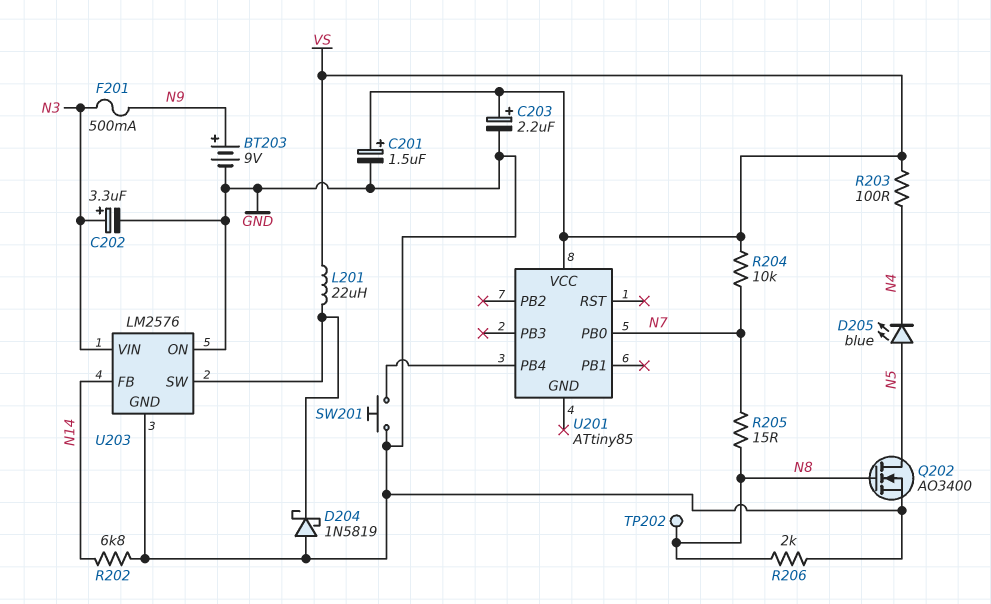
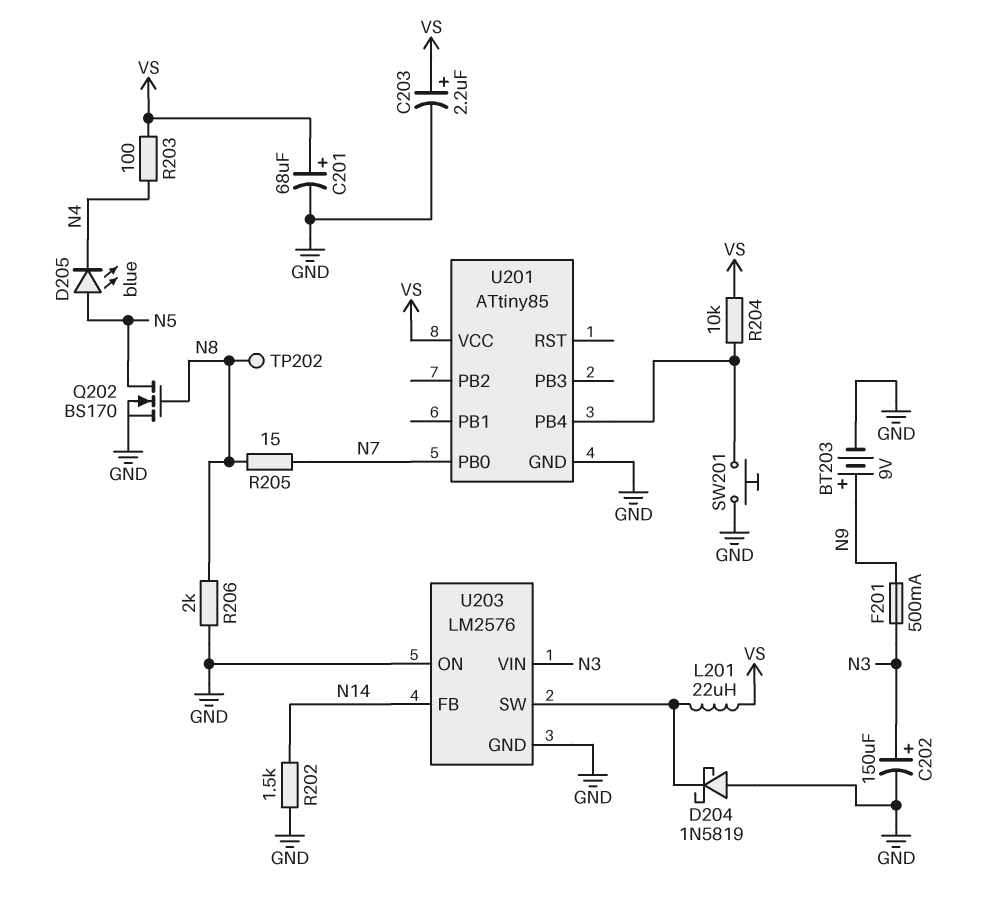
C201: 1.5uF (plus VS, minus GND) -> 68uF (plus VS, minus GND)
C202: 3.3uF (plus N3, minus GND) -> 150uF (plus N3, minus GND)
Q202: NMOS AO3400 (G N8, D N5, S GND) -> NMOS BS170 (G N8, D N5, S GND)
R202: 6.8k (GND, N14) -> 1.5k (GND, N14)
R204: 10k (N7, VS) -> 10k (U201/PB4, VS)
U201 pin GND: none -> GND

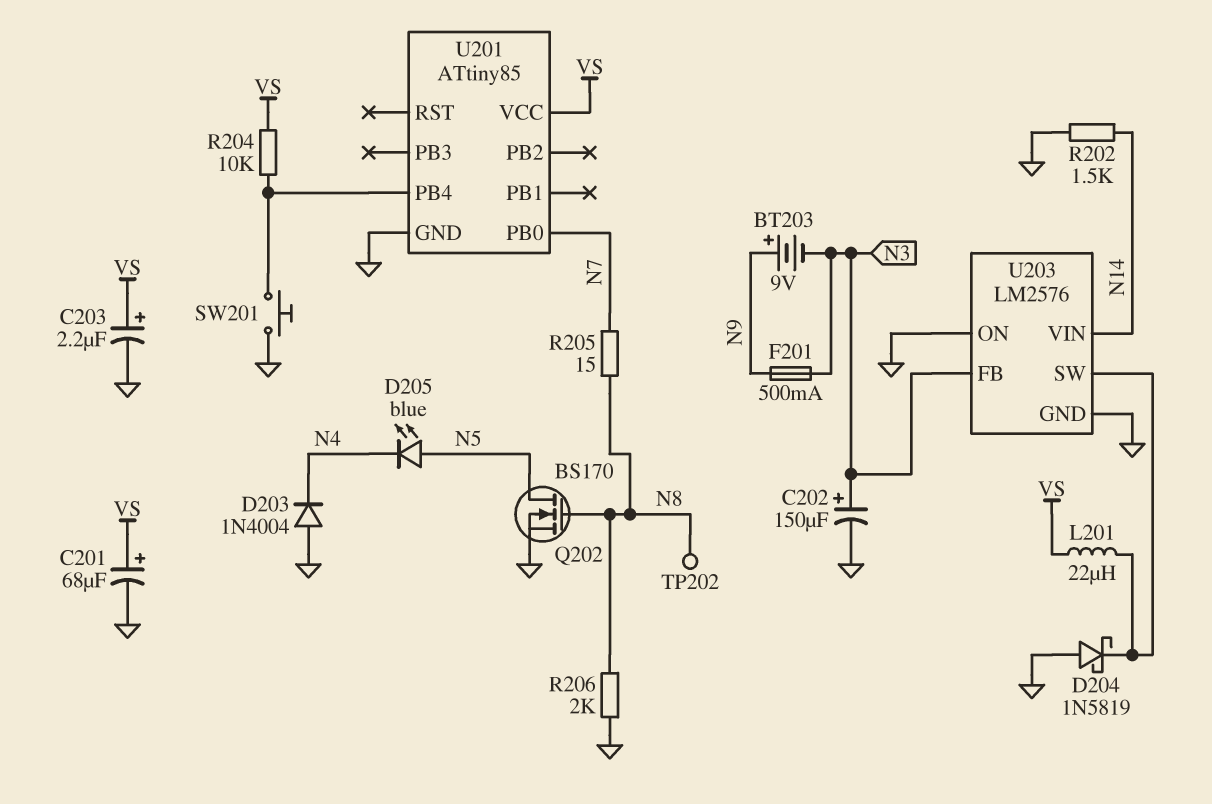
BT203: 9V (plus N9, minus GND) -> 9V (plus N9, minus N3)
D203: none -> diode 1N4004 (A GND, K N4)
R203: 100 (N4, VS) -> none
U203 pin FB: N14 -> N3
U203 pin VIN: N3 -> N14

